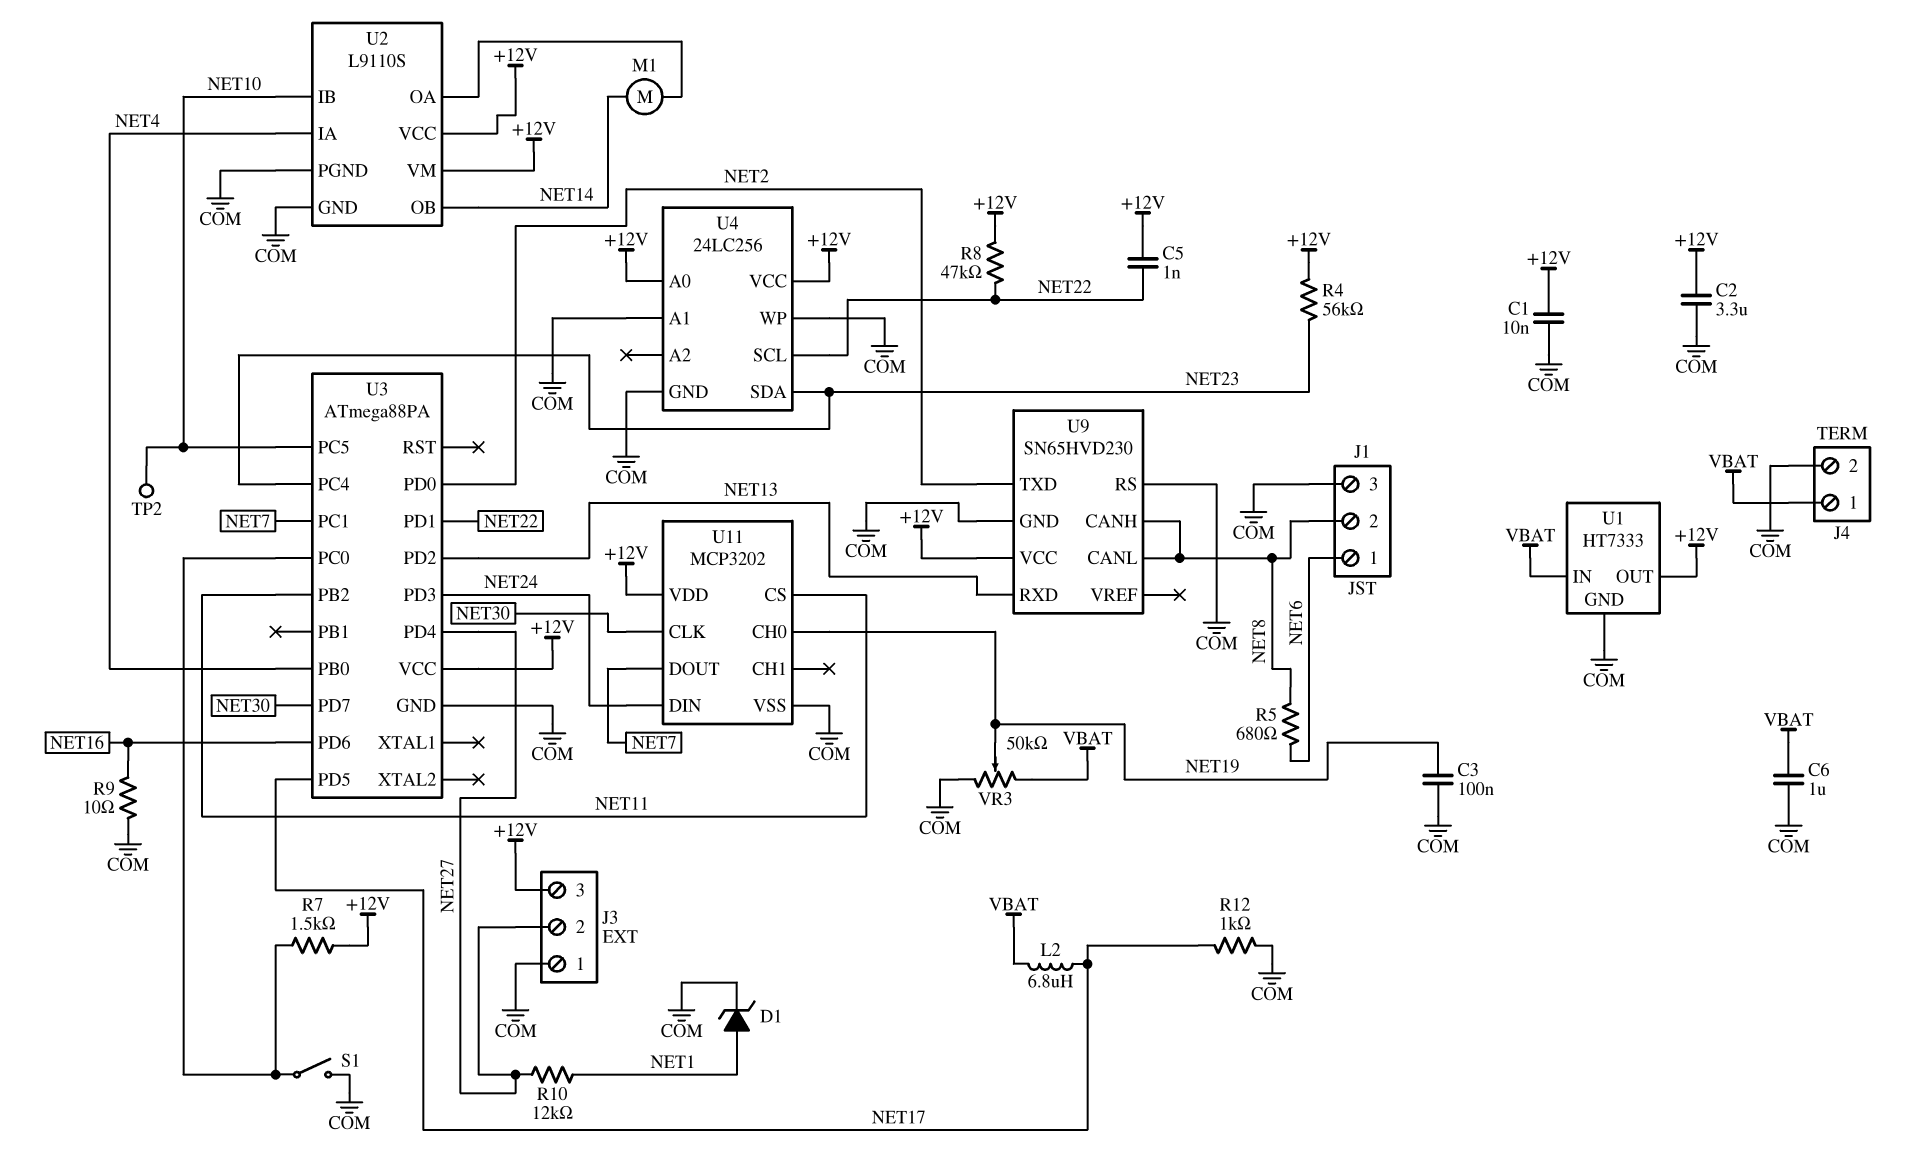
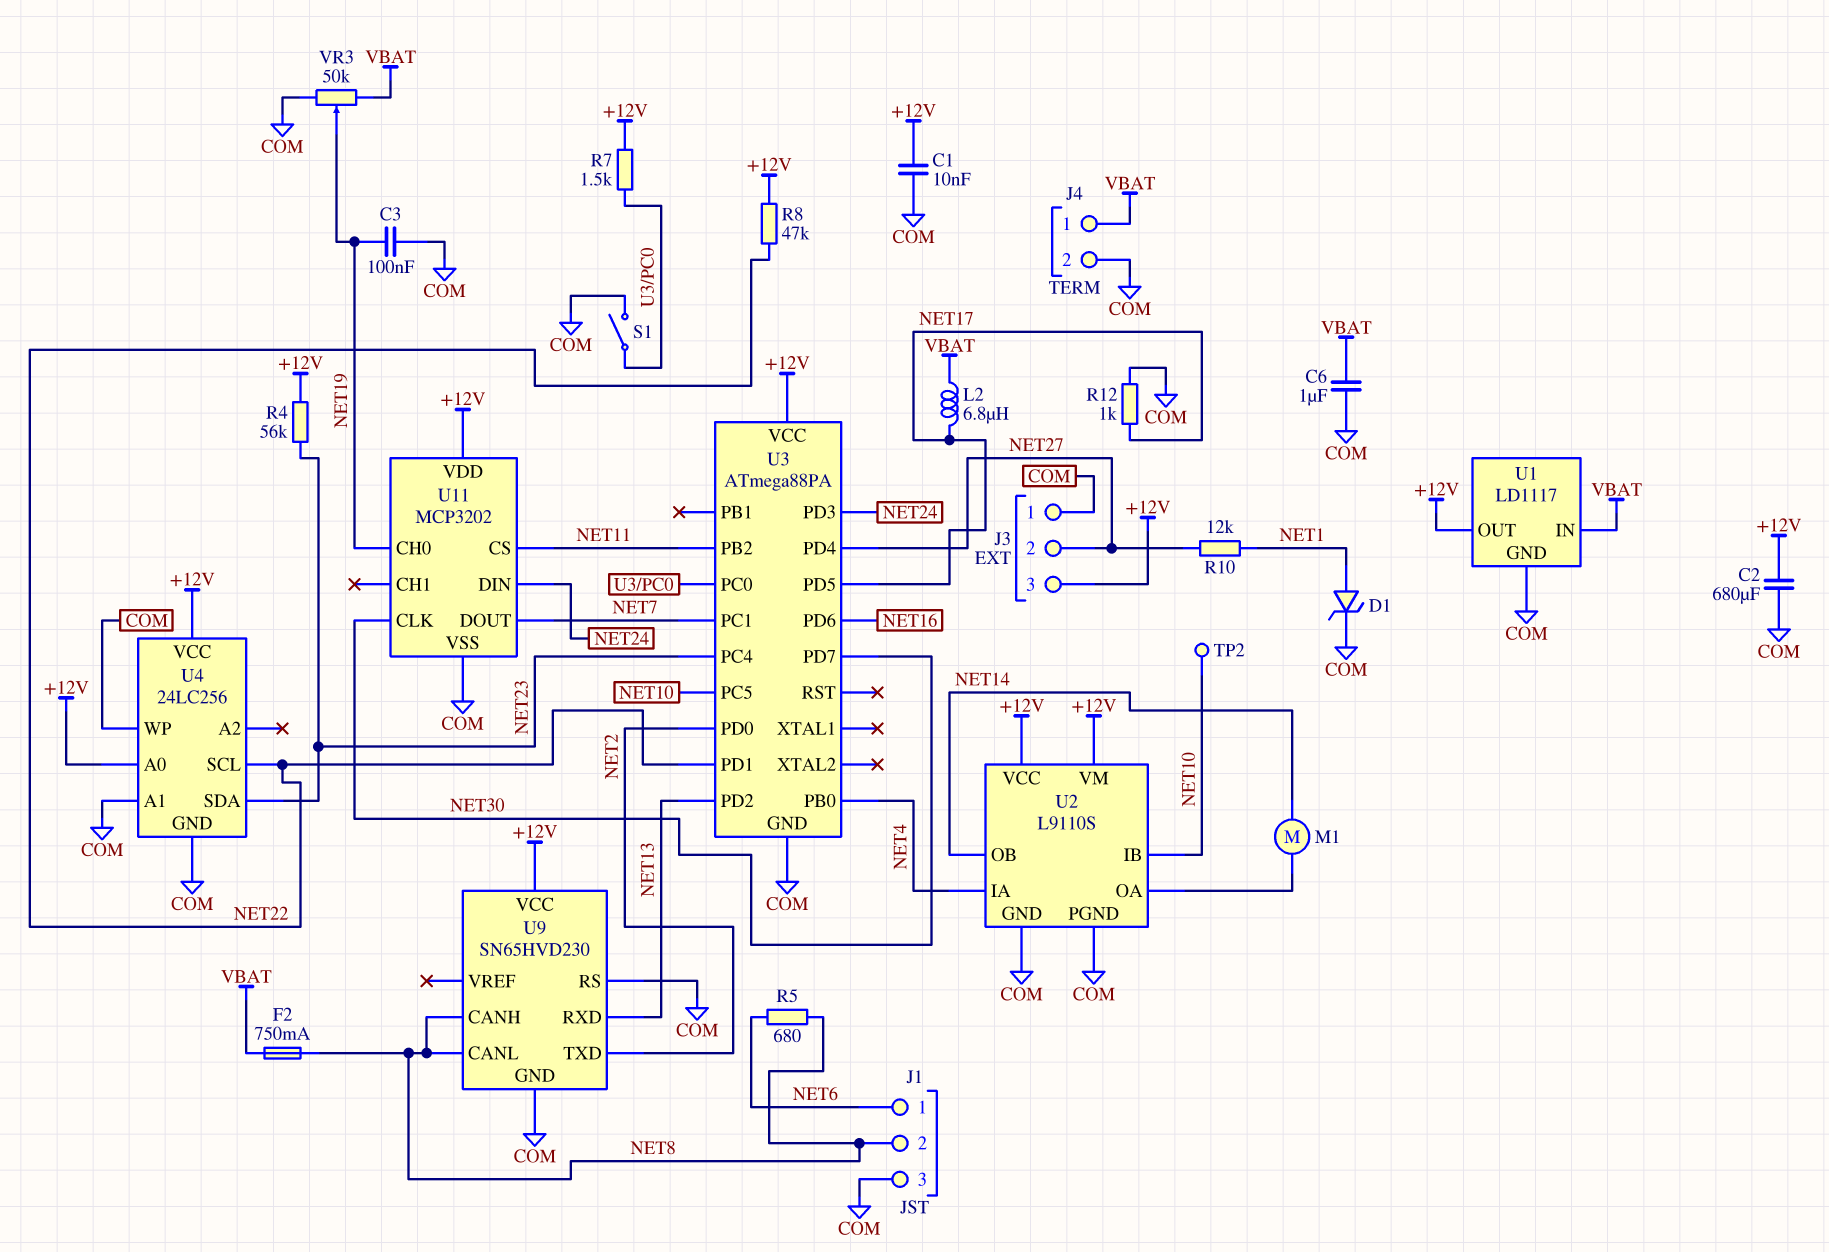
C2: 3.3uF (+12V, COM) -> 680uF (+12V, COM)
C5: 1nF (+12V, NET22) -> none
F2: none -> 750mA (NET8, VBAT)
R9: 10 (COM, NET16) -> none
U1: HT7333 -> LD1117

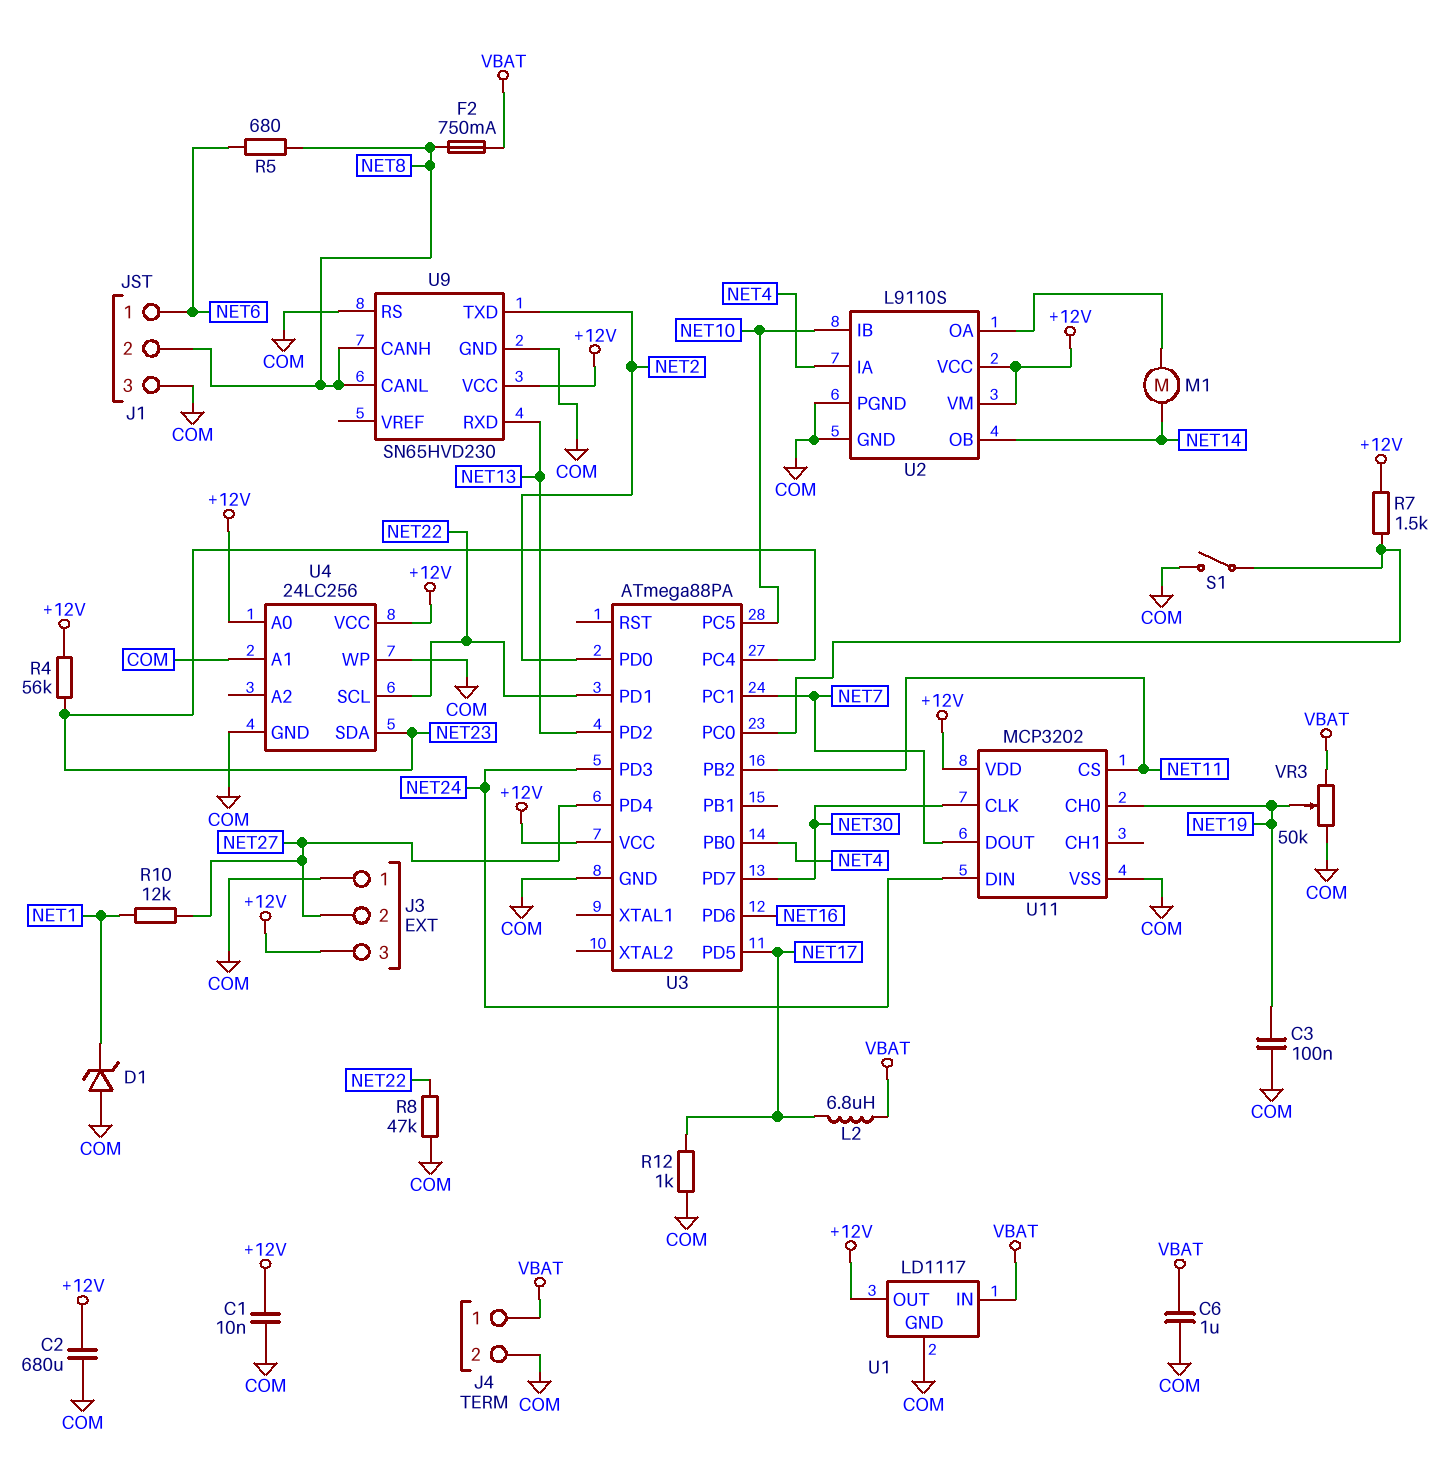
D1: zener (A NET1, K COM) -> zener (A COM, K NET1)
R8: 47k (+12V, NET22) -> 47k (COM, NET22)
TP2: test point (NET10) -> none

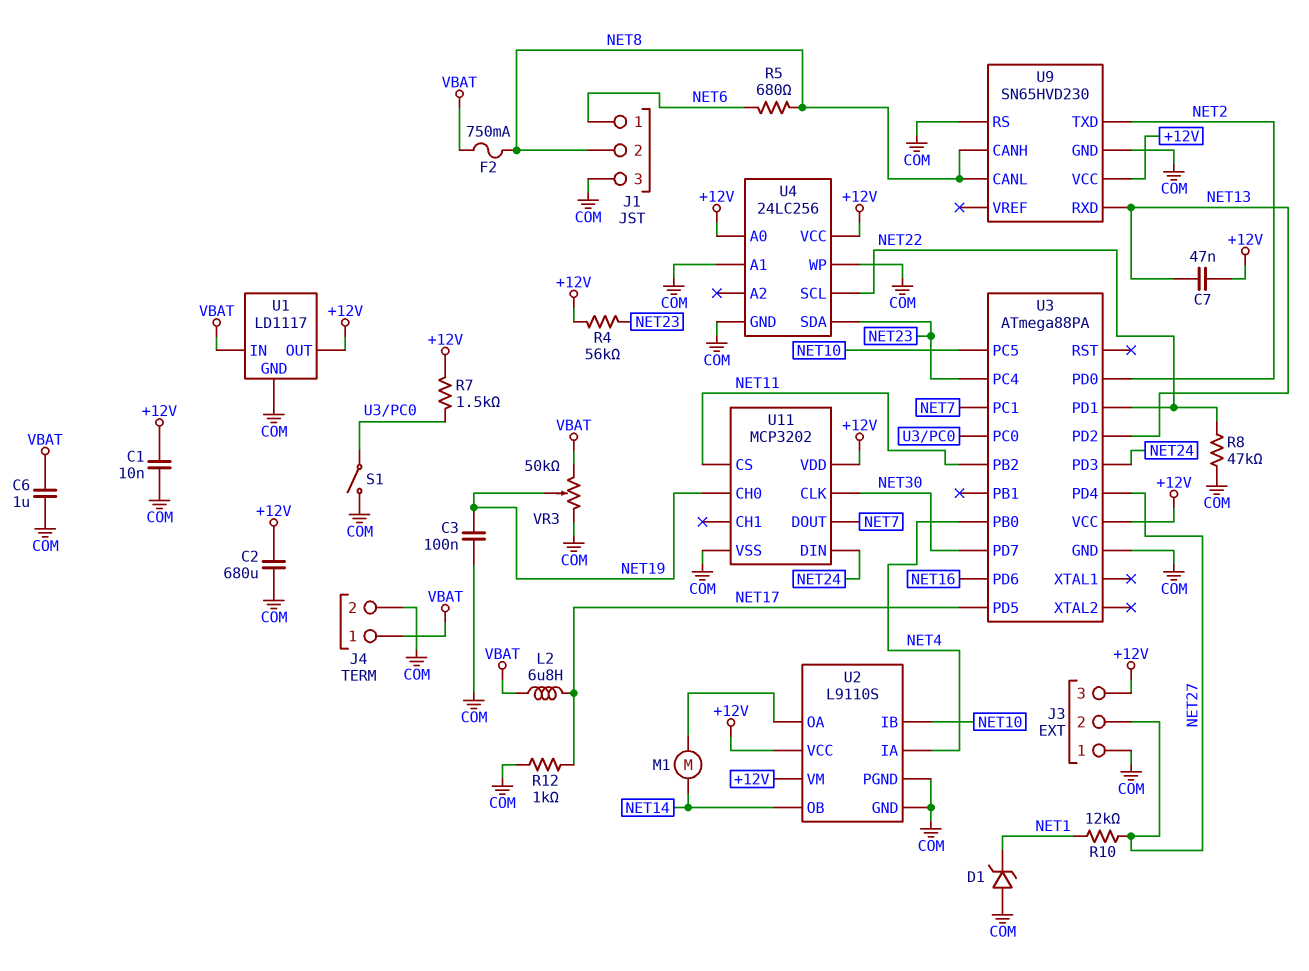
C7: none -> 47nF (+12V, NET13)

